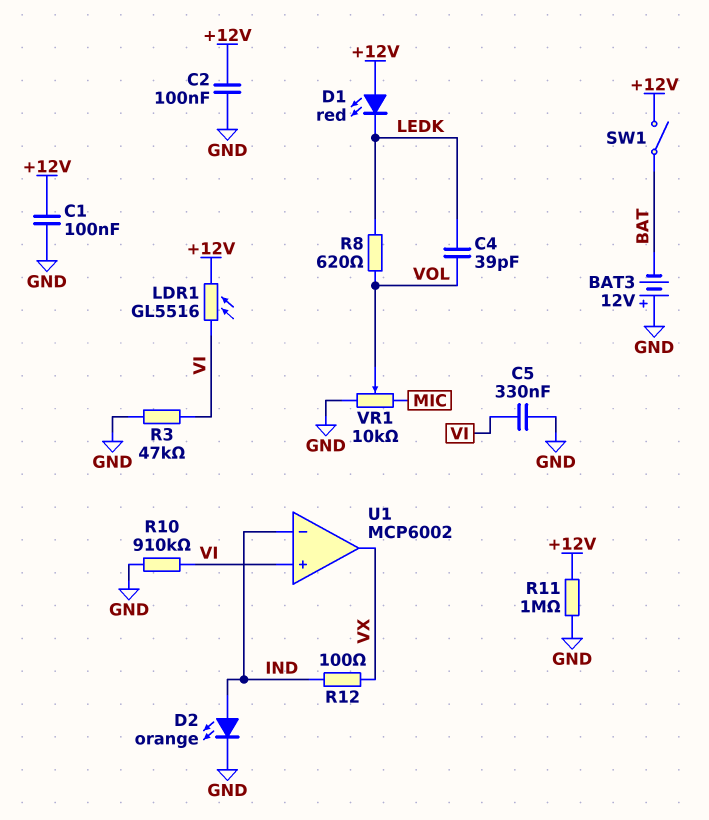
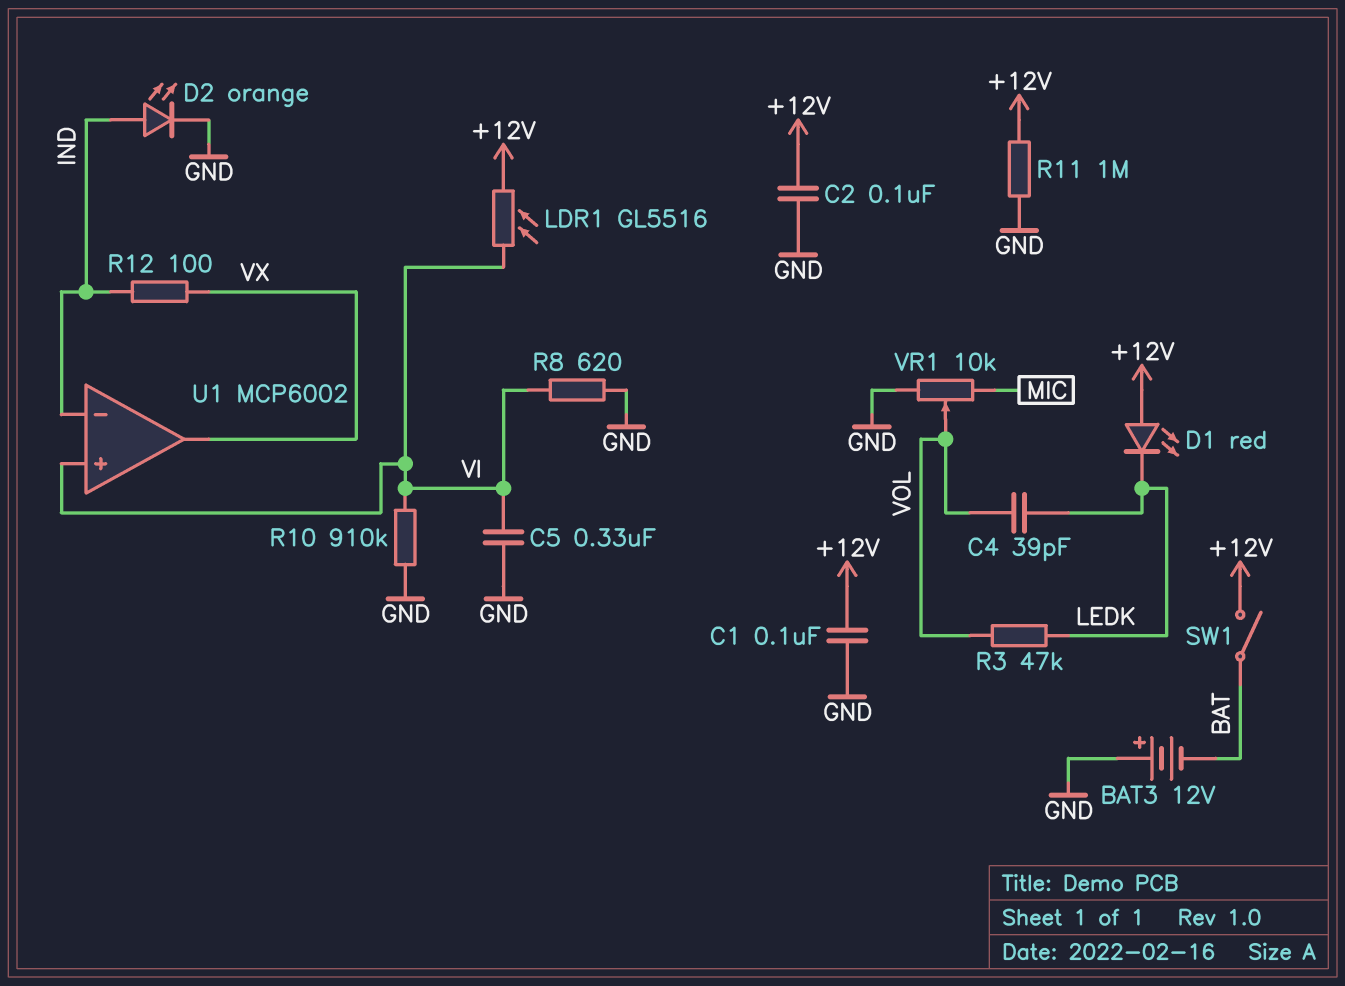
R3: 47k (GND, VI) -> 47k (LEDK, VOL)
R8: 620 (LEDK, VOL) -> 620 (GND, VI)

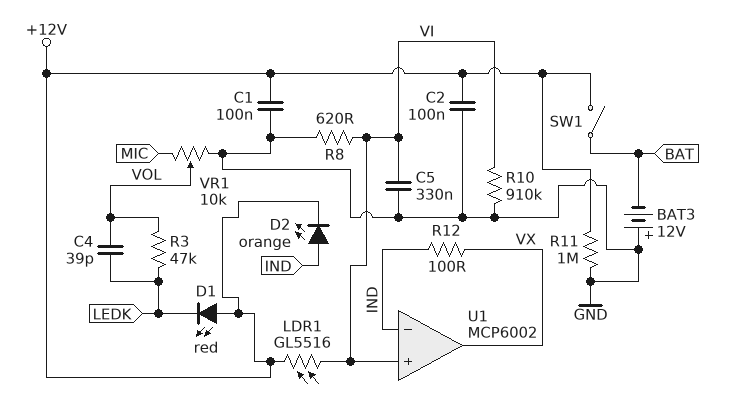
D2: LED orange (A IND, K GND) -> LED orange (A IND, K +12V)

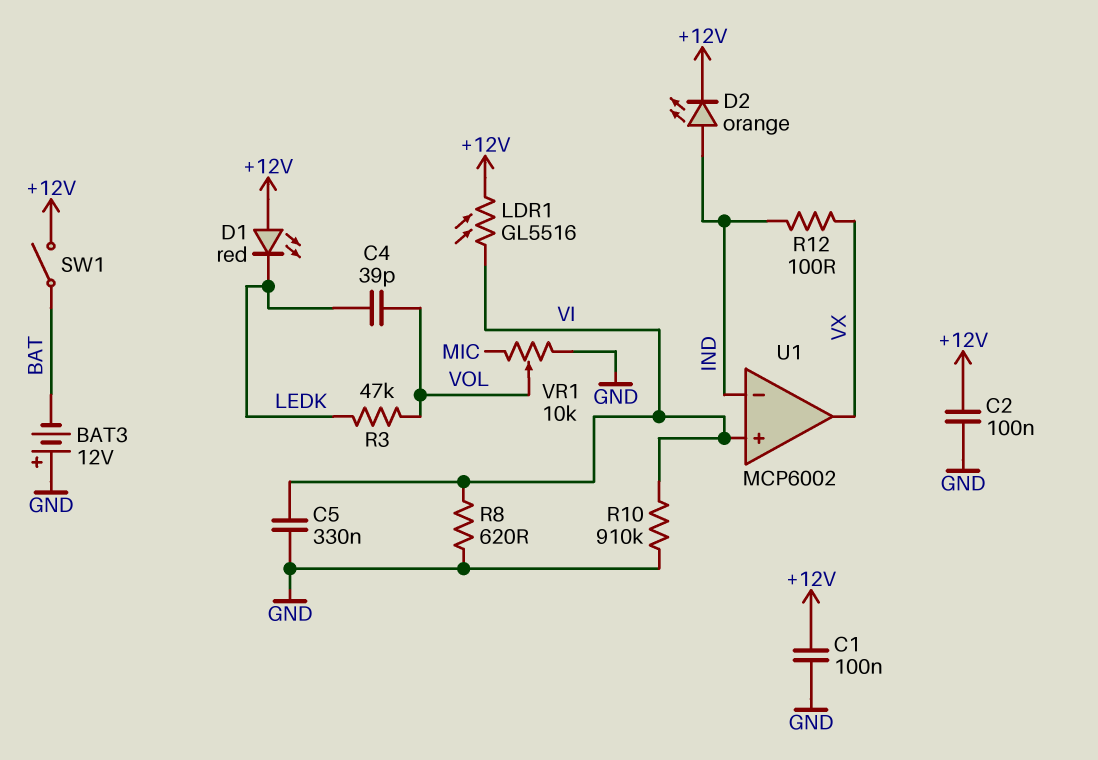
R11: 1M (+12V, GND) -> none

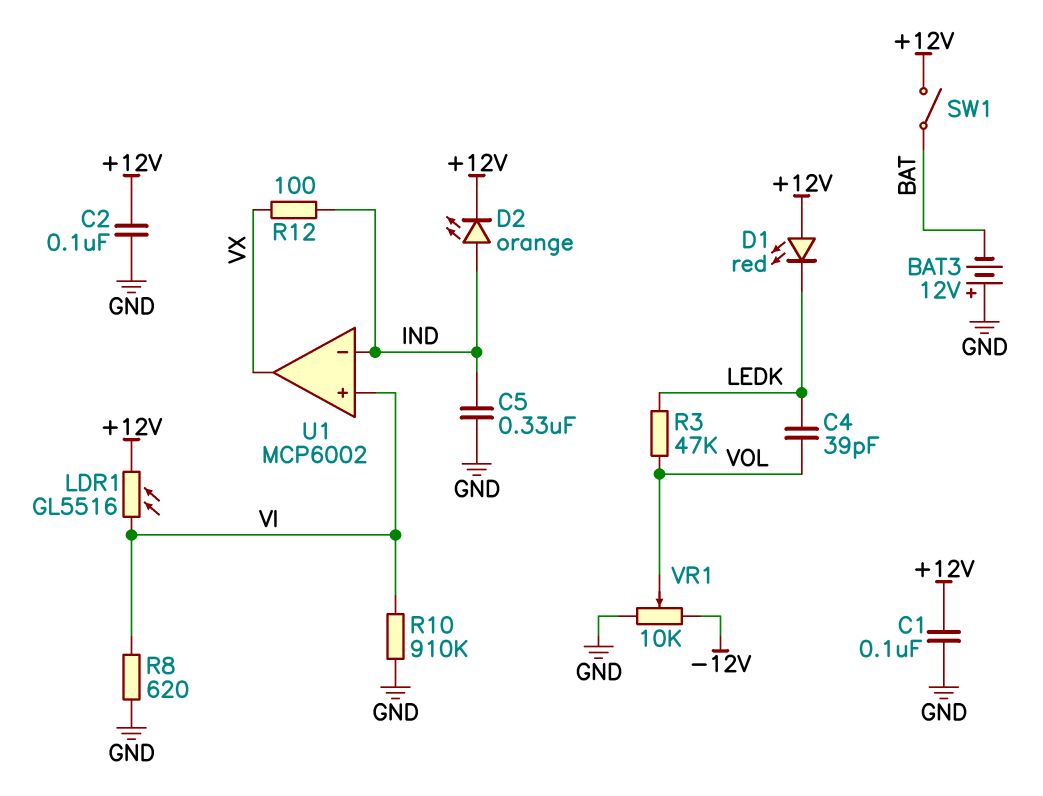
C5: 330nF (GND, VI) -> 330nF (GND, IND)
VR1: 10k (GND, MIC, wiper VOL) -> 10k (-12V, GND, wiper VOL)

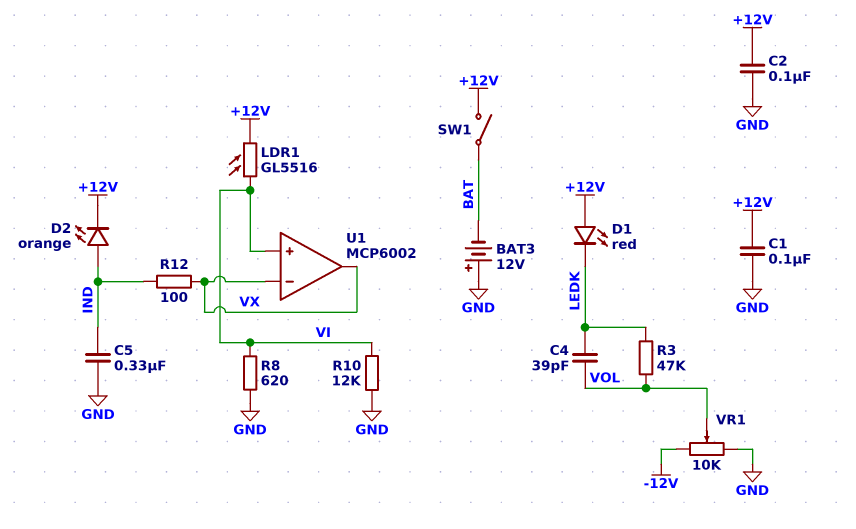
R10: 910k (GND, VI) -> 12k (GND, VI)
U1 pin in-: IND -> VX

